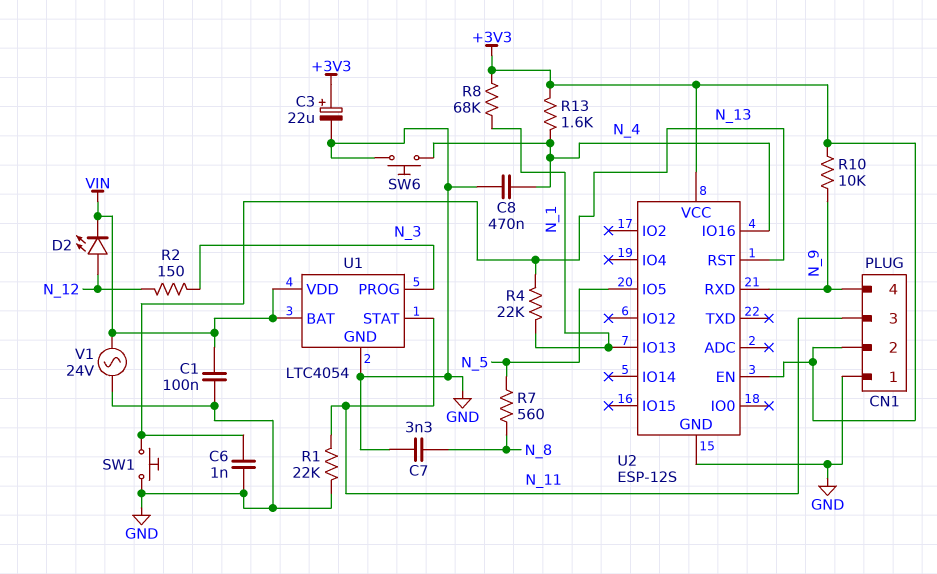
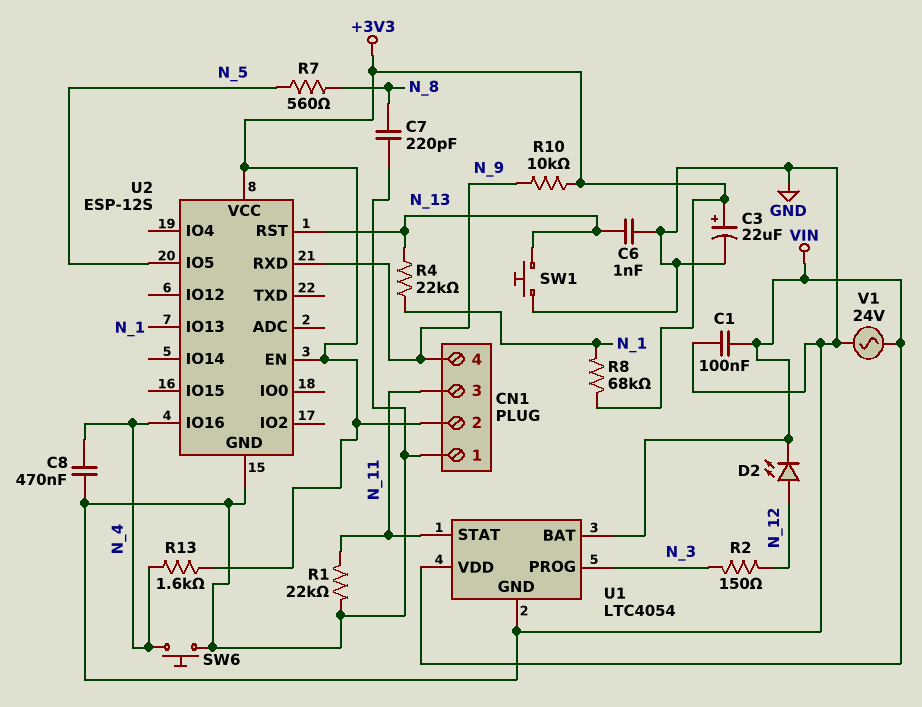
C7: 3.3nF (GND, N_8) -> 220pF (GND, N_8)

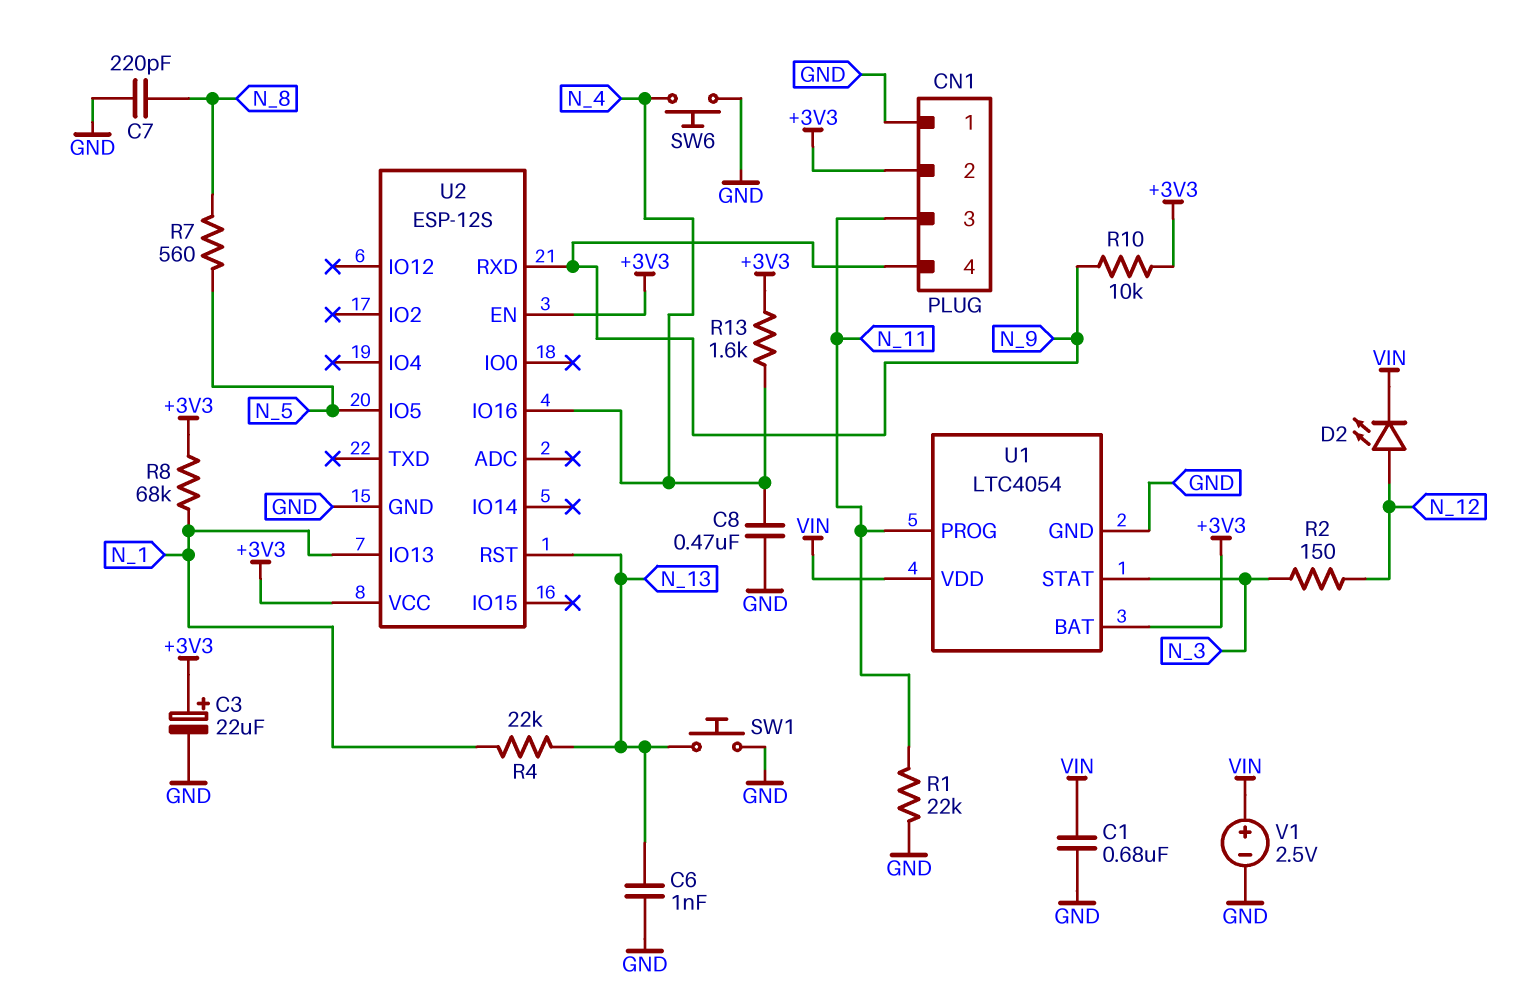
C1: 100nF (GND, VIN) -> 680nF (GND, VIN)
U1 pin BAT: VIN -> +3V3
U1 pin PROG: N_3 -> N_11
U1 pin STAT: N_11 -> N_3
V1: AC 24V (GND, VIN) -> 2.5V (plus VIN, minus GND)

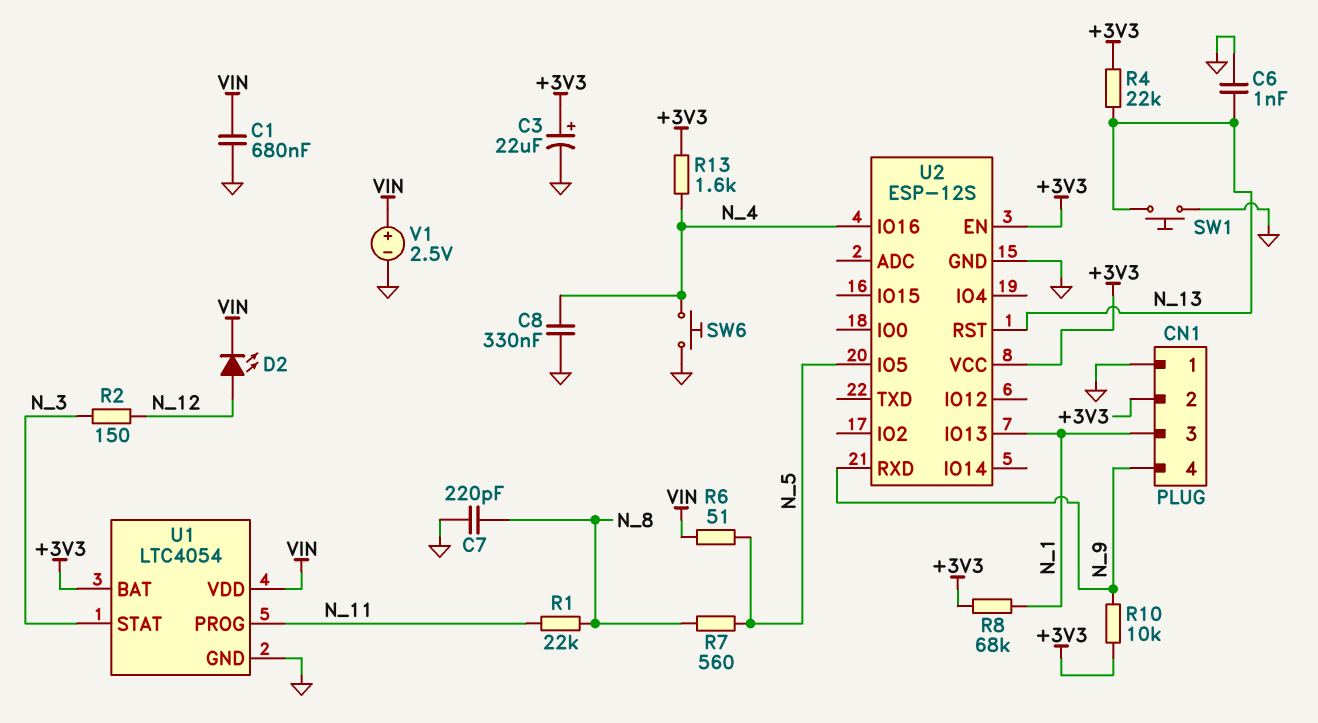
C8: 470nF (GND, N_4) -> 330nF (GND, N_4)
CN1 pin 3: N_11 -> N_1
R1: 22k (GND, N_11) -> 22k (N_8, N_11)
R4: 22k (N_1, N_13) -> 22k (+3V3, N_13)
R6: none -> 51 (N_5, VIN)

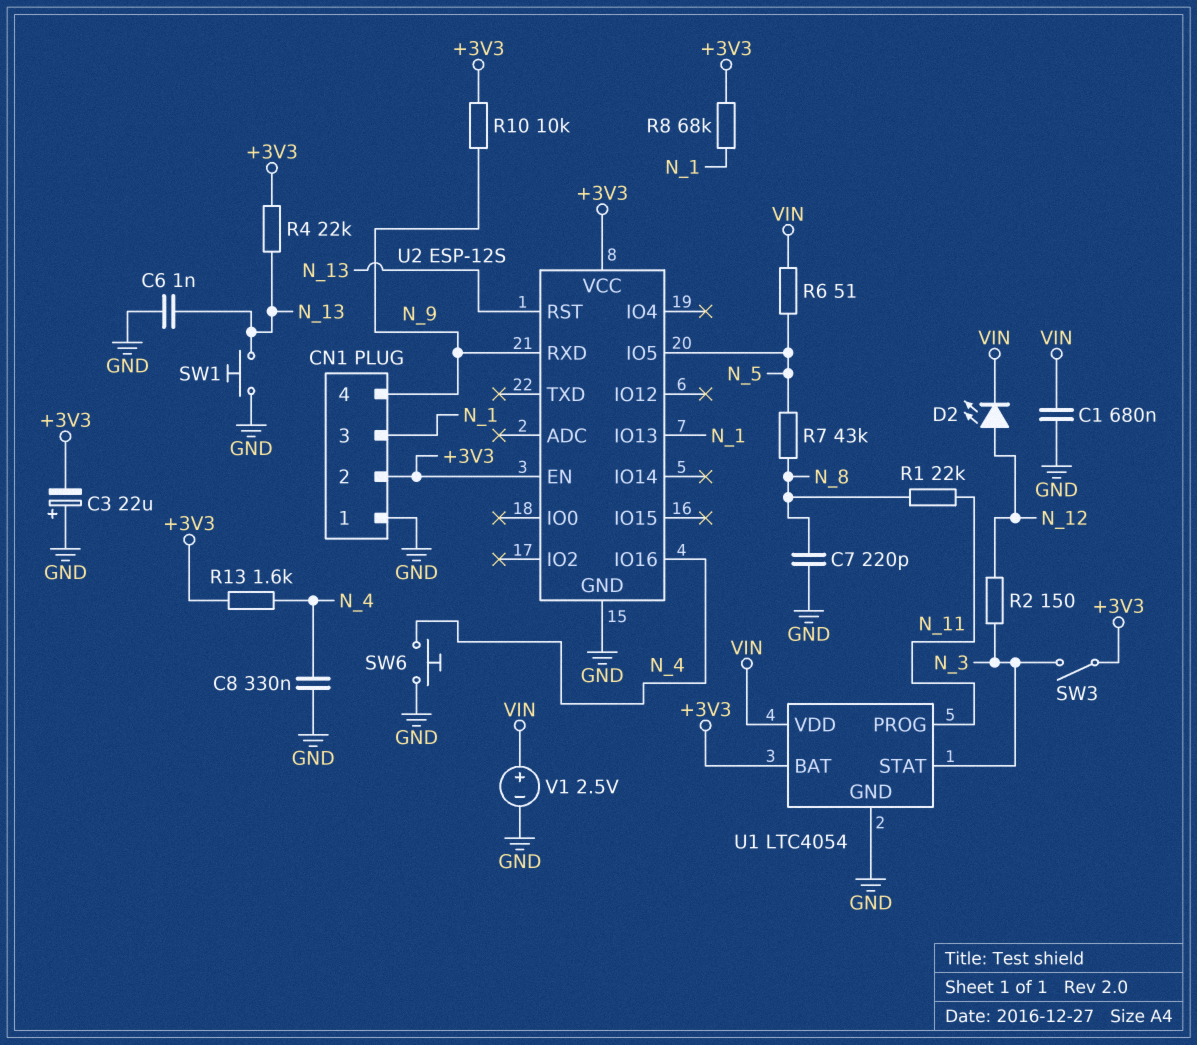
C3: 22uF (plus +3V3, minus GND) -> 22uF (plus GND, minus +3V3)
R7: 560 (N_5, N_8) -> 43k (N_5, N_8)
SW3: none -> switch (+3V3, N_3)

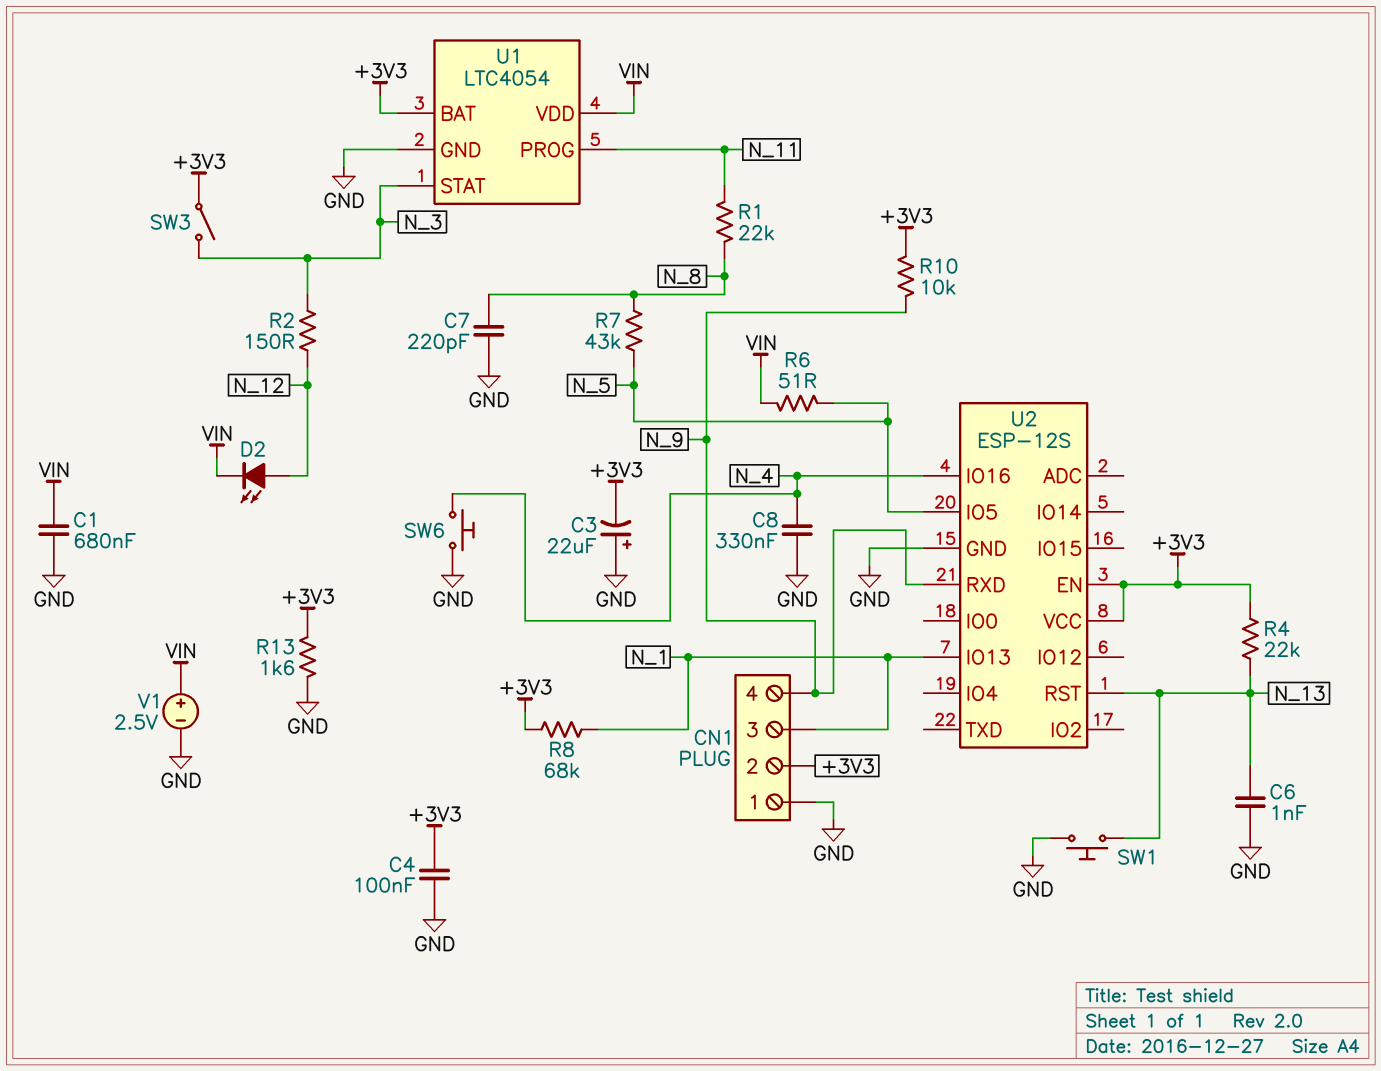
C4: none -> 100nF (+3V3, GND)
R13: 1.6k (+3V3, N_4) -> 1.6k (+3V3, GND)

